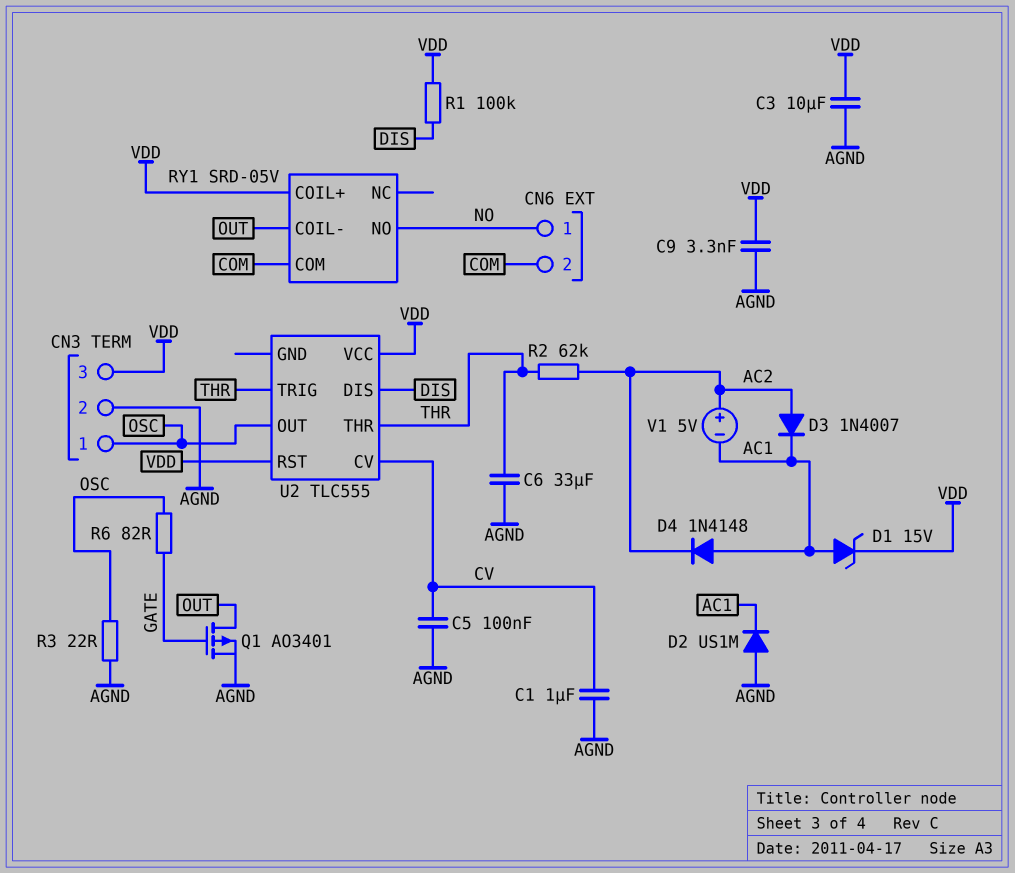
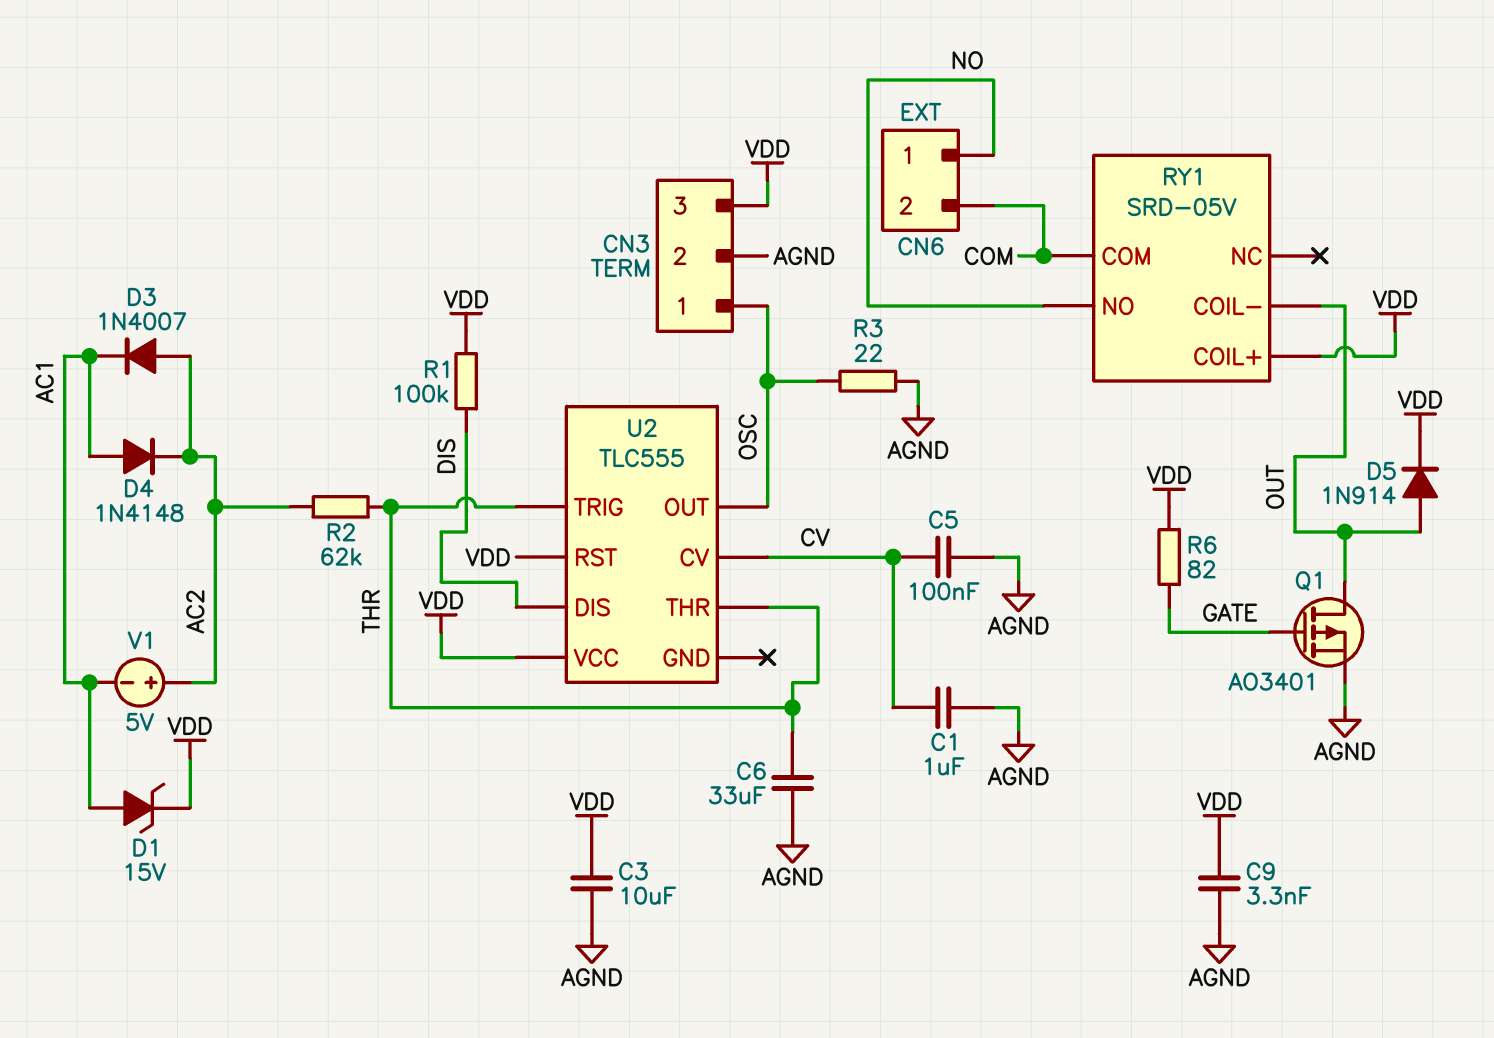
D2: diode US1M (A AGND, K AC1) -> none
D5: none -> diode 1N914 (A OUT, K VDD)
R6: 82 (GATE, OSC) -> 82 (GATE, VDD)

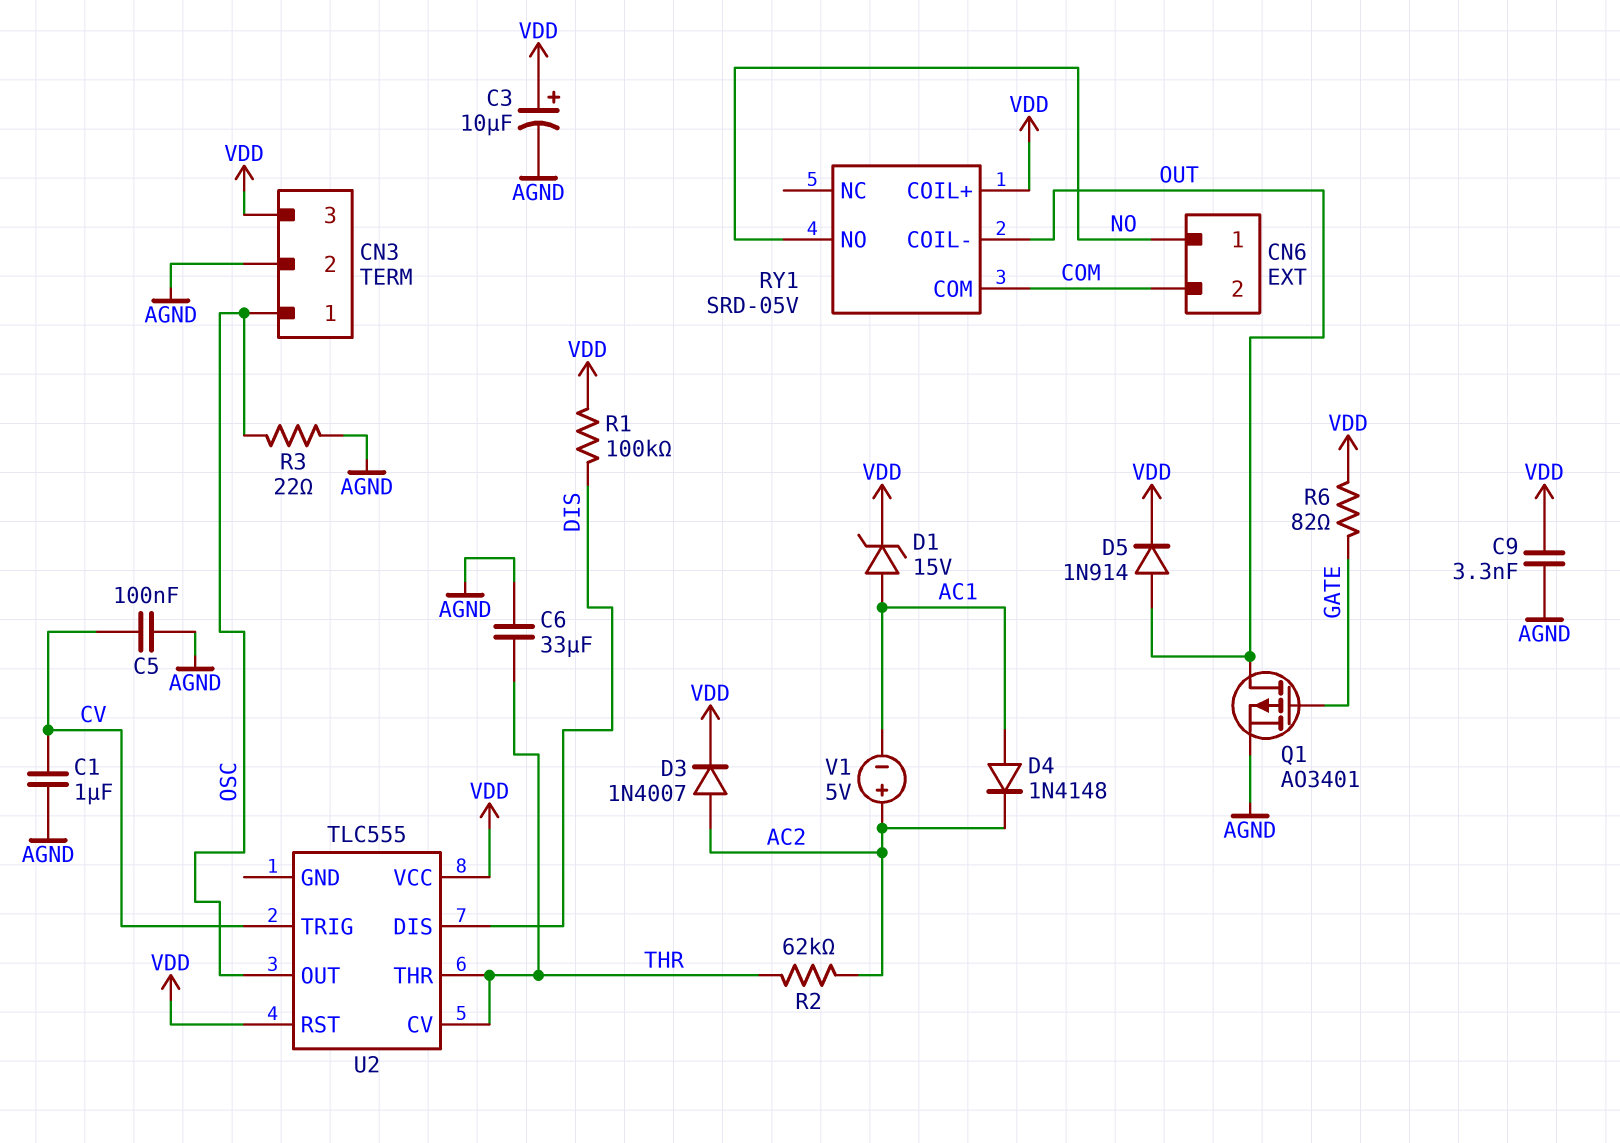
C3: 10uF (AGND, VDD) -> 10uF (plus VDD, minus AGND)
D3: diode 1N4007 (A AC2, K AC1) -> diode 1N4007 (A AC2, K VDD)
U2 pin CV: CV -> THR
U2 pin TRIG: THR -> CV

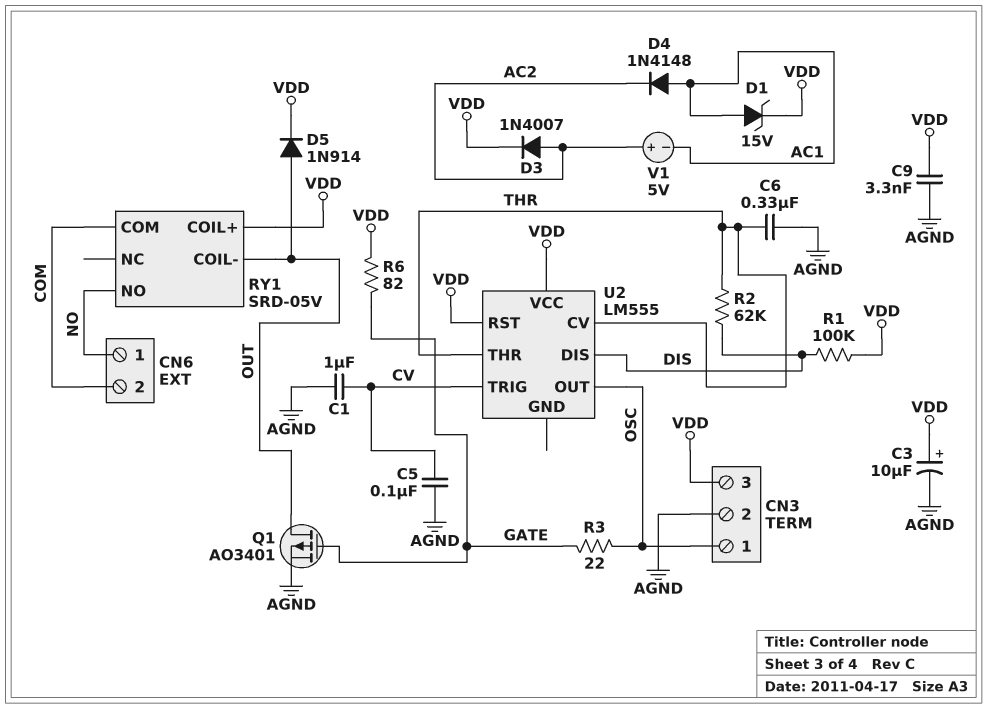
C6: 33uF (AGND, THR) -> 330nF (AGND, THR)
R2: 62k (AC2, THR) -> 62k (DIS, THR)
R3: 22 (AGND, OSC) -> 22 (GATE, OSC)
U2: TLC555 -> LM555

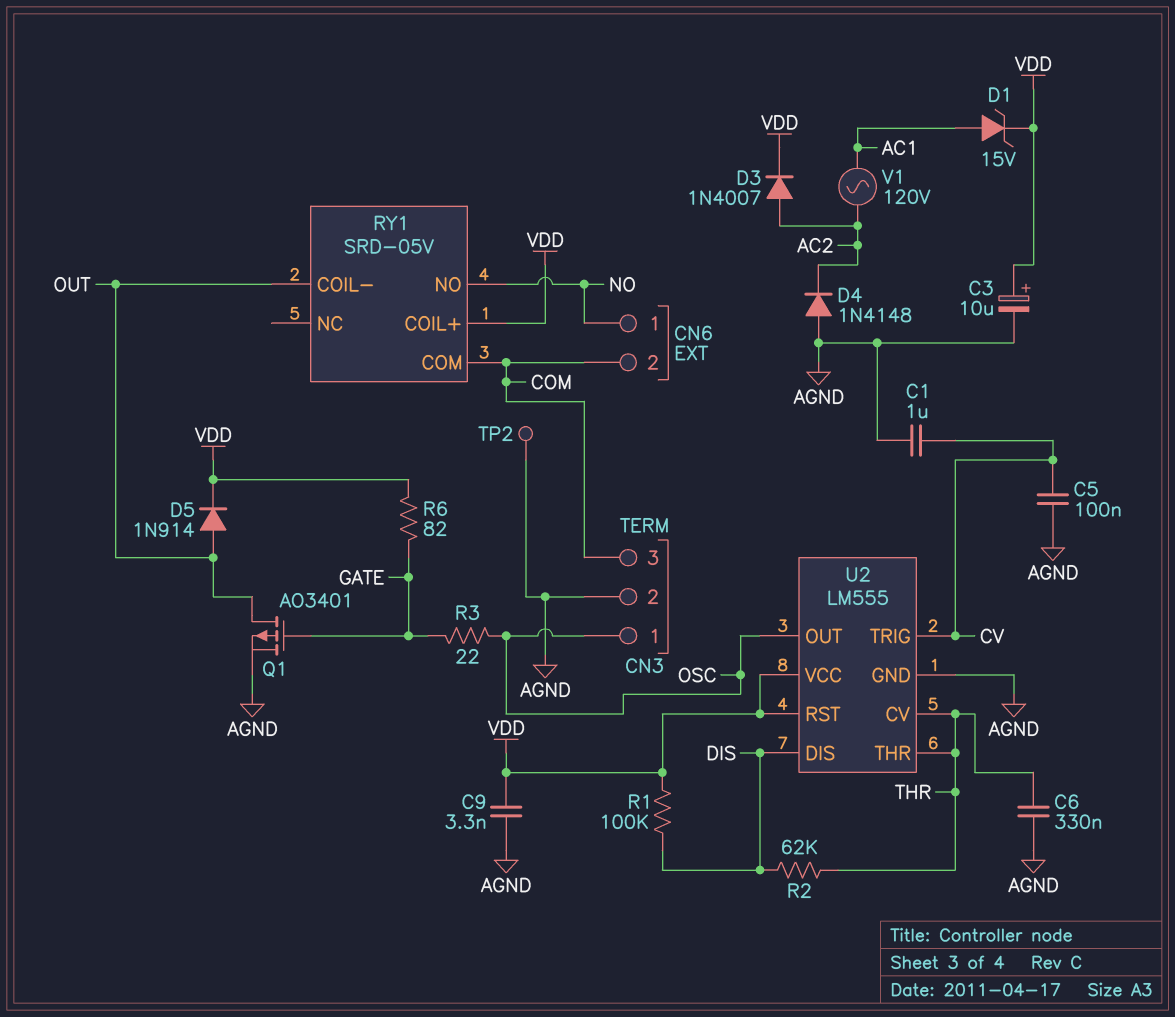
CN3 pin 3: VDD -> COM
D4: diode 1N4148 (A AC1, K AC2) -> diode 1N4148 (A AGND, K AC2)
TP2: none -> test point (AGND)
U2 pin GND: none -> AGND
V1: 5V (plus AC2, minus AC1) -> AC 120V (AC1, AC2)

